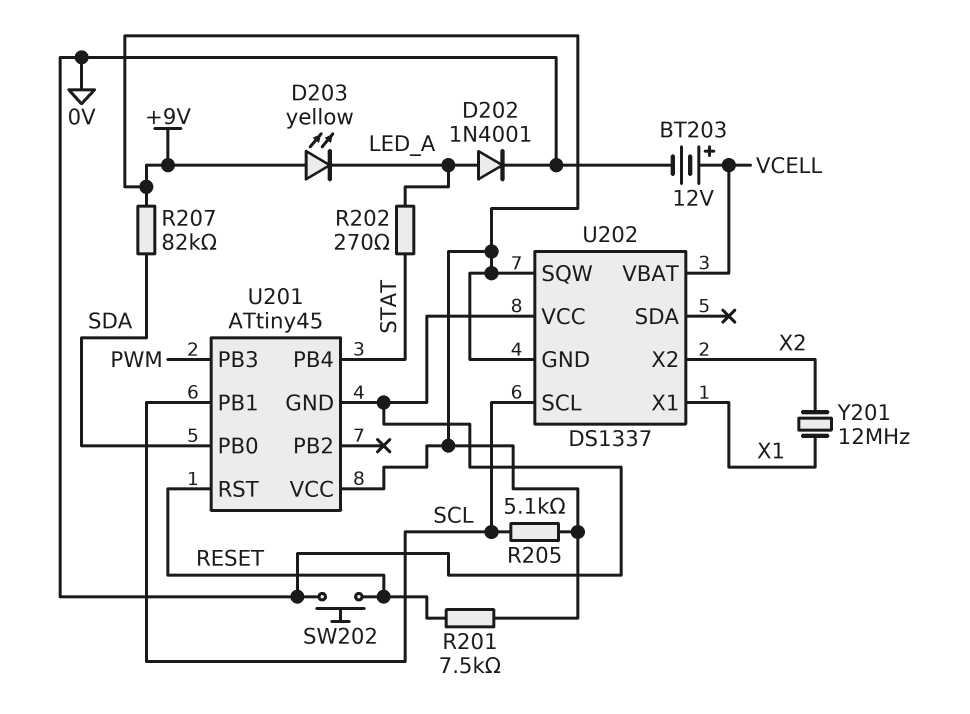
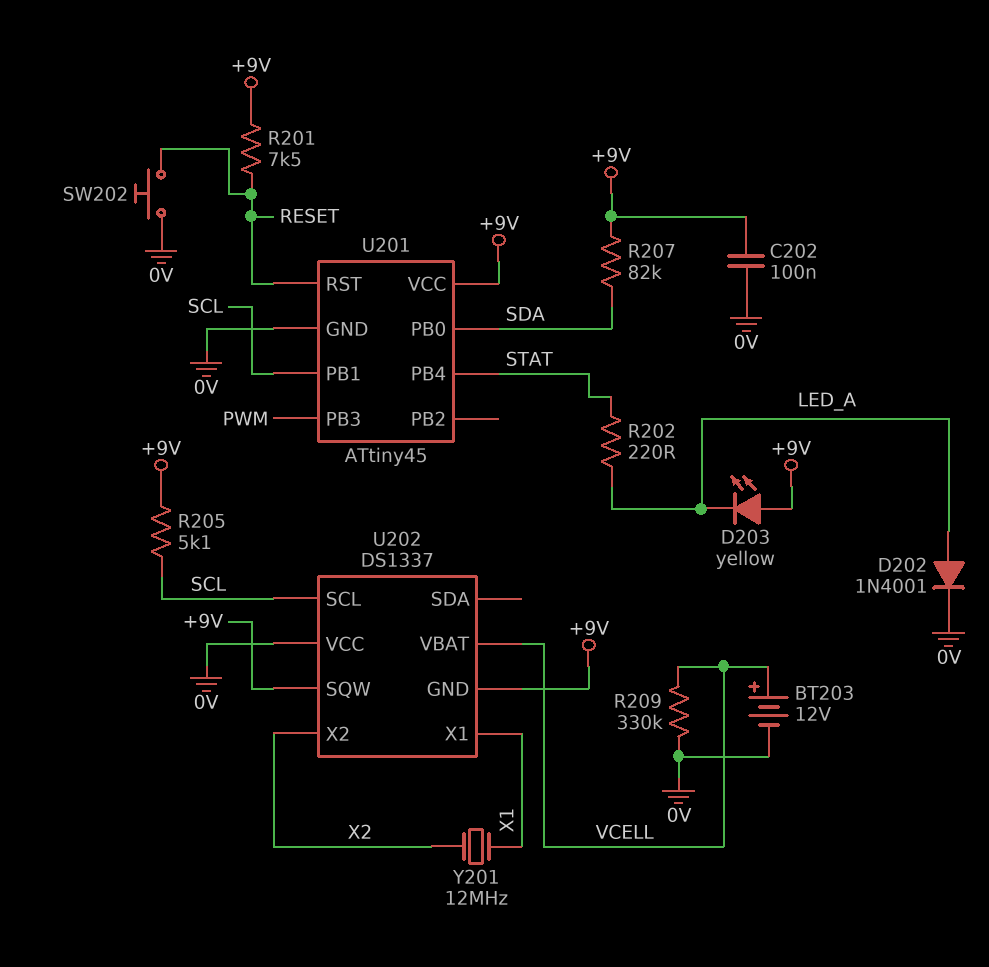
C202: none -> 100nF (+9V, 0V)
R202: 270 (LED_A, STAT) -> 220 (LED_A, STAT)
R209: none -> 330k (0V, VCELL)

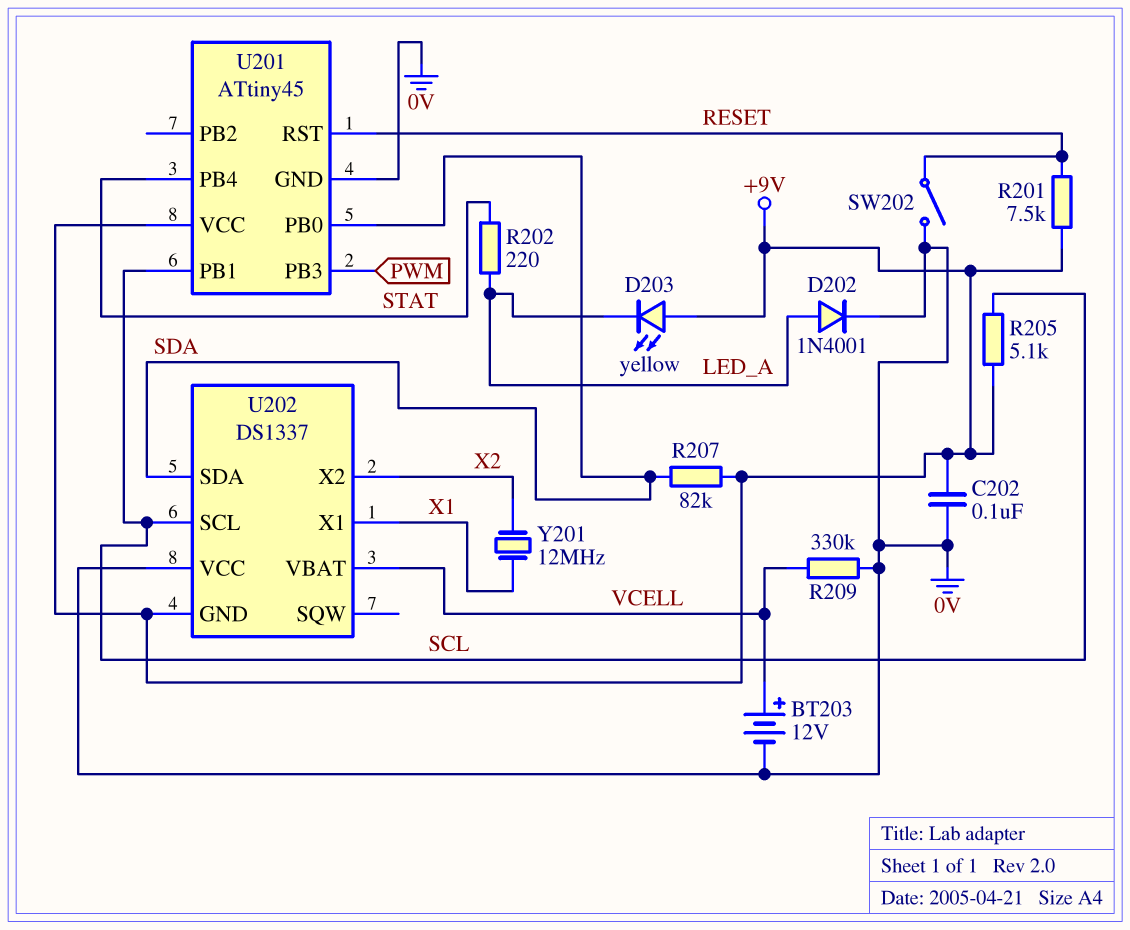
SW202: button (0V, RESET) -> switch (0V, RESET)
U202 pin SDA: none -> SDA
U202 pin SQW: +9V -> none

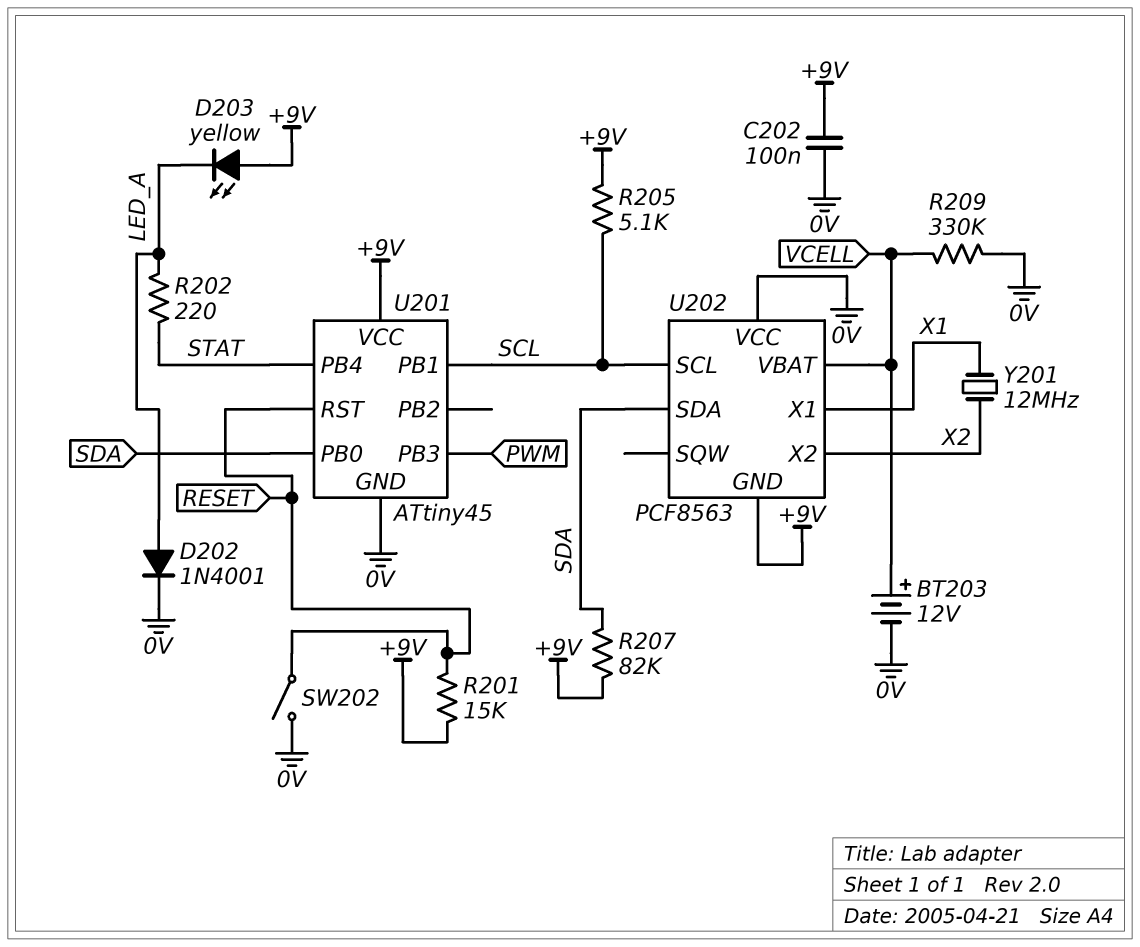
R201: 7.5k (+9V, RESET) -> 15k (+9V, RESET)
U202: DS1337 -> PCF8563

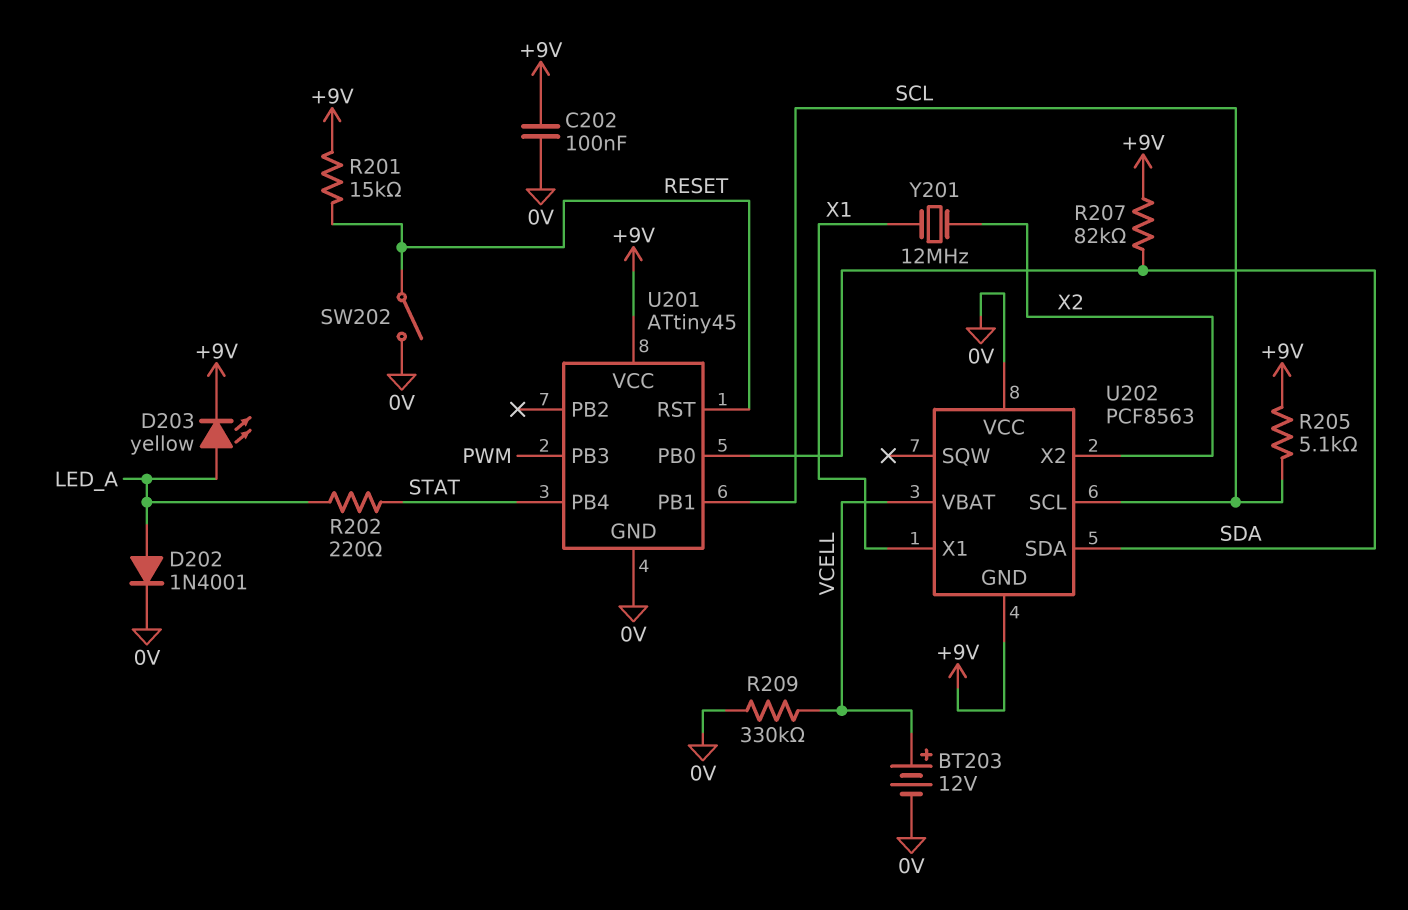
D203: LED yellow (A +9V, K LED_A) -> LED yellow (A LED_A, K +9V)

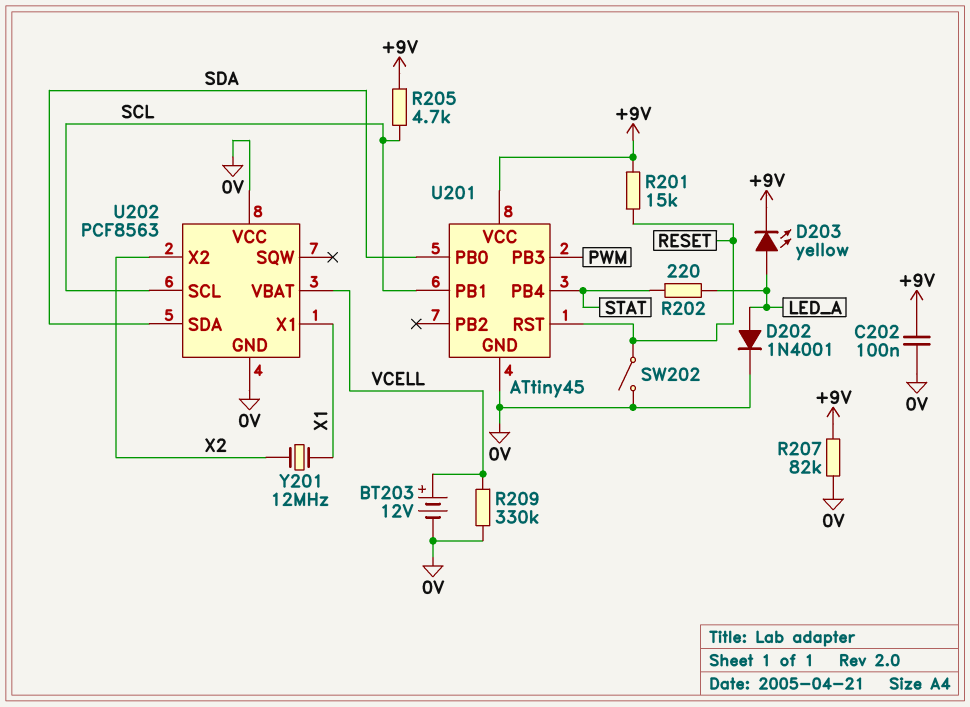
R205: 5.1k (+9V, SCL) -> 4.7k (+9V, SCL)
R207: 82k (+9V, SDA) -> 82k (+9V, 0V)
U202 pin GND: +9V -> 0V

